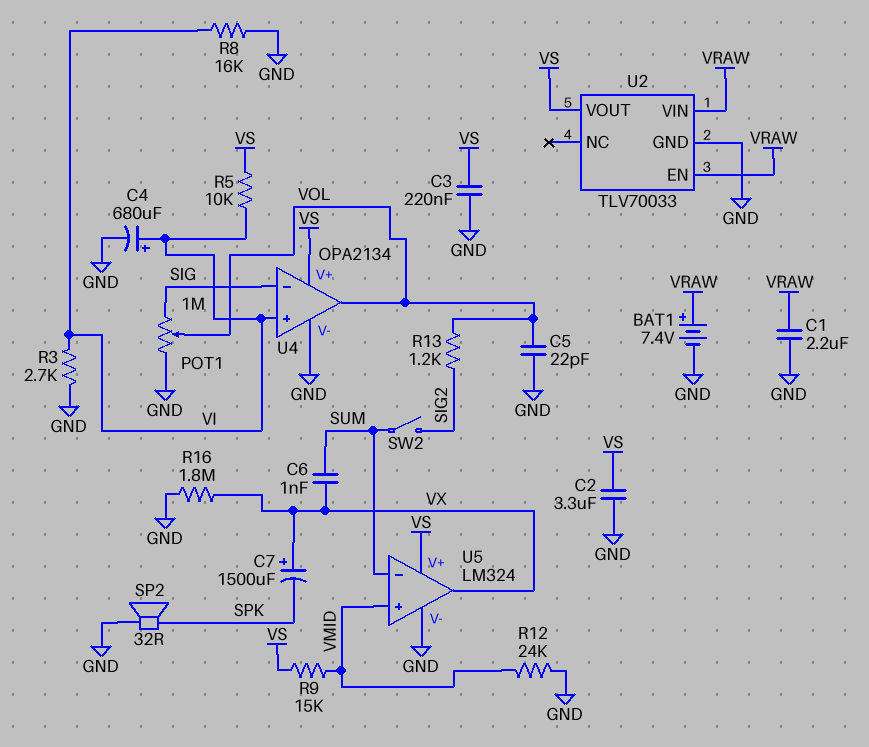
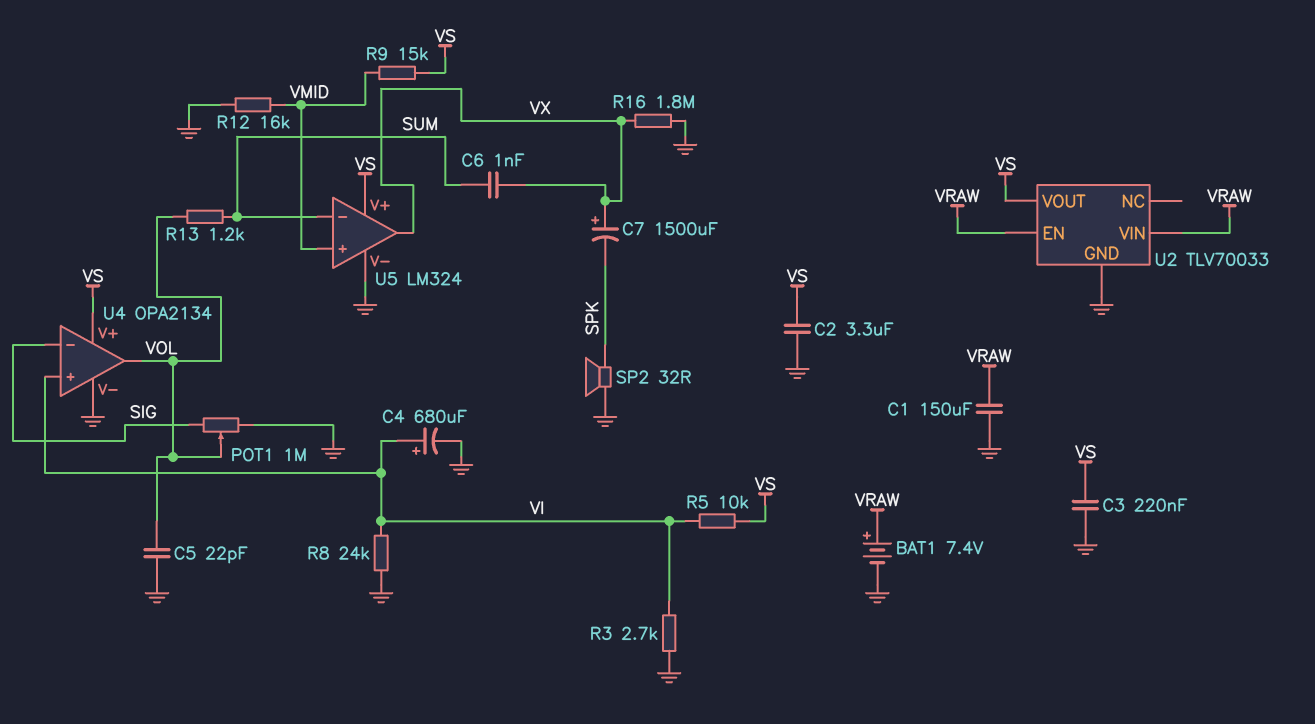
C1: 2.2uF (GND, VRAW) -> 150uF (GND, VRAW)
R8: 16k (GND, VI) -> 24k (GND, VI)
R12: 24k (GND, VMID) -> 16k (GND, VMID)
R13: 1.2k (SIG2, VOL) -> 1.2k (SUM, VOL)
SW2: switch (SIG2, SUM) -> none

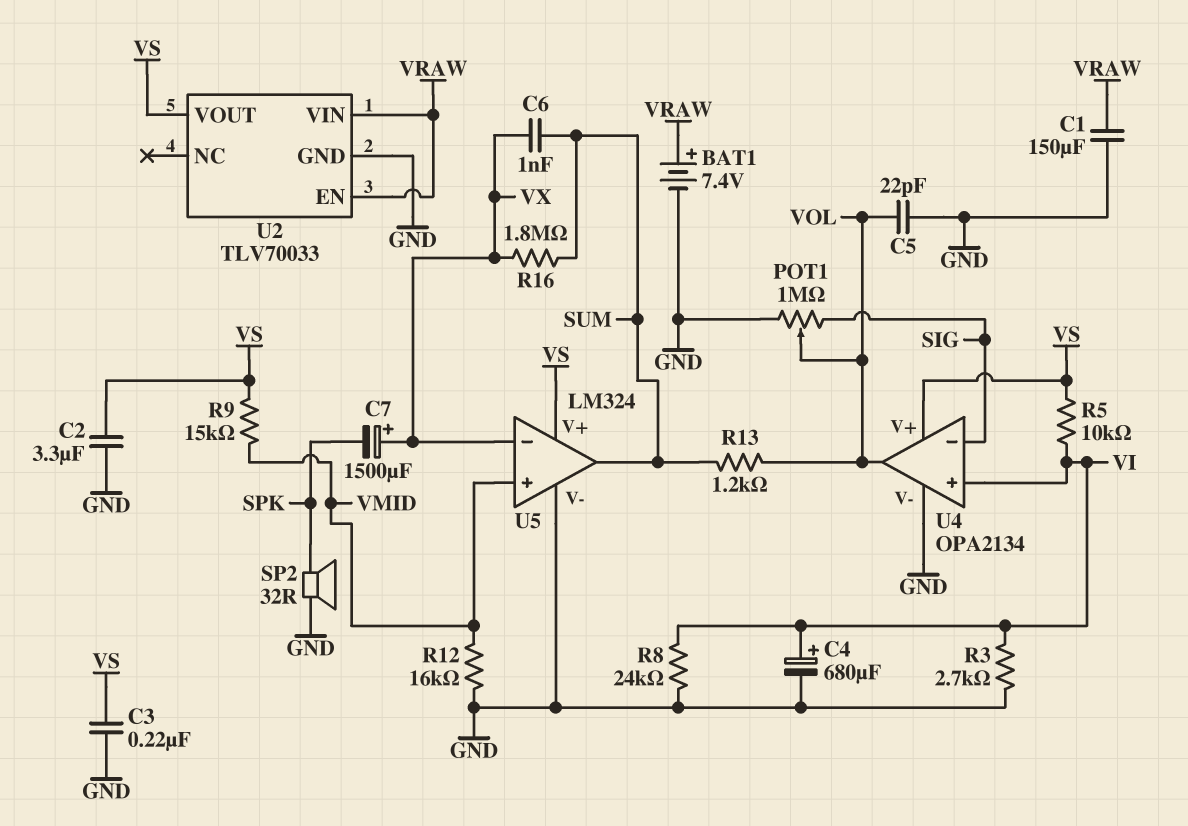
R16: 1.8M (GND, VX) -> 1.8M (SUM, VX)
U5 pin in-: SUM -> VX
U5 pin out: VX -> SUM

